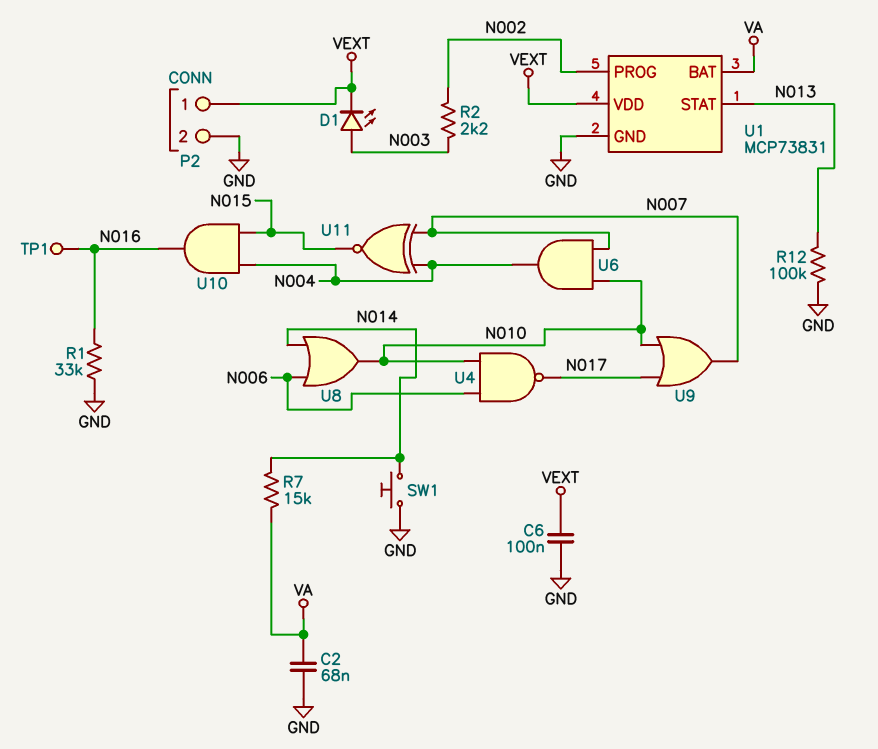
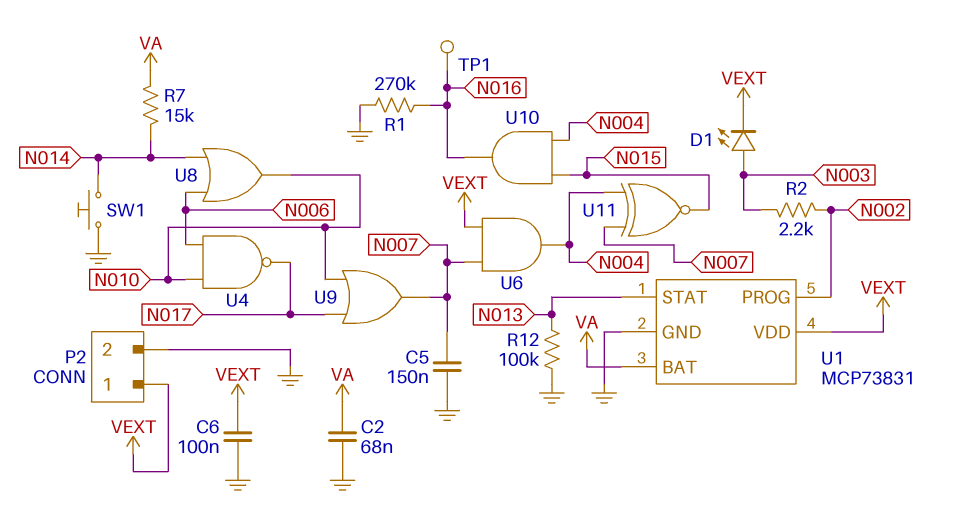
C5: none -> 150nF (GND, N007)
R1: 33k (GND, N016) -> 270k (GND, N016)
U6: AND (in N007, in N010, out N004) -> AND (in N007, in VEXT, out N004)

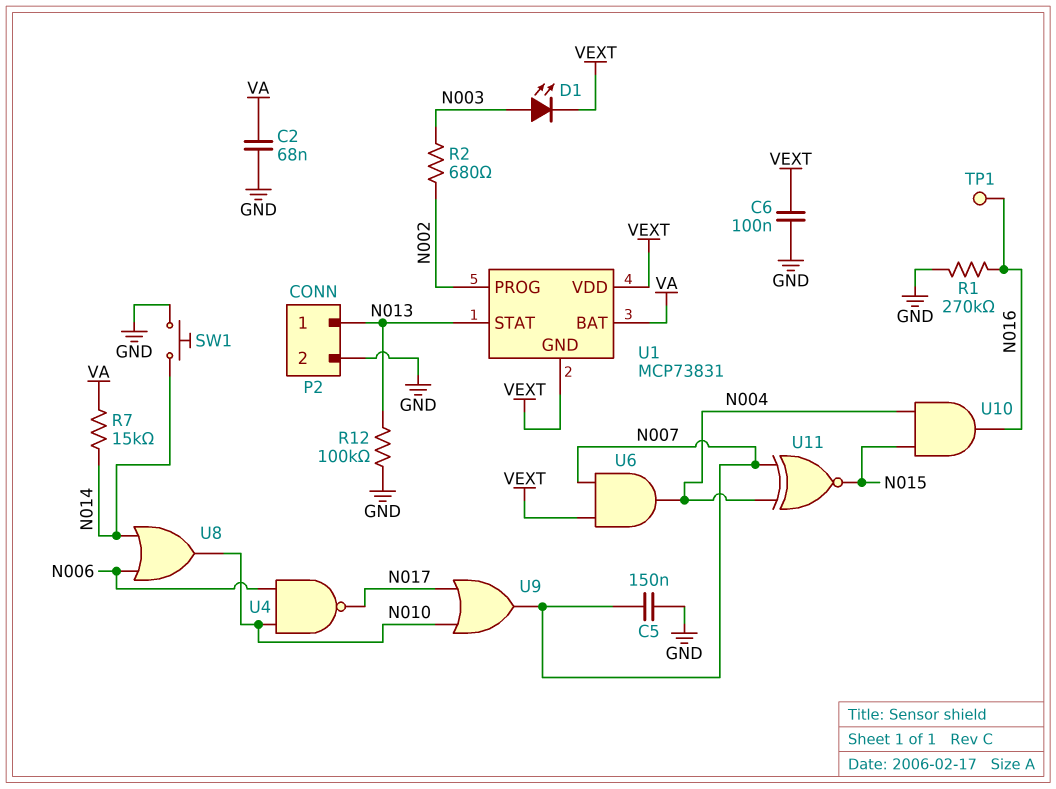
P2 pin 1: VEXT -> N013
R2: 2.2k (N002, N003) -> 680 (N002, N003)
U1 pin GND: GND -> VEXT

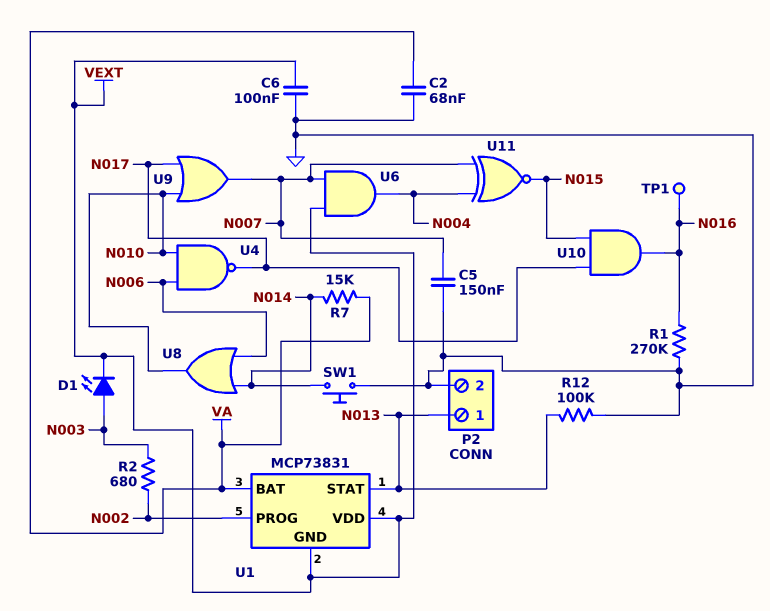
U10: AND (in N004, in N015, out N016) -> AND (in N015, in N017, out N016)

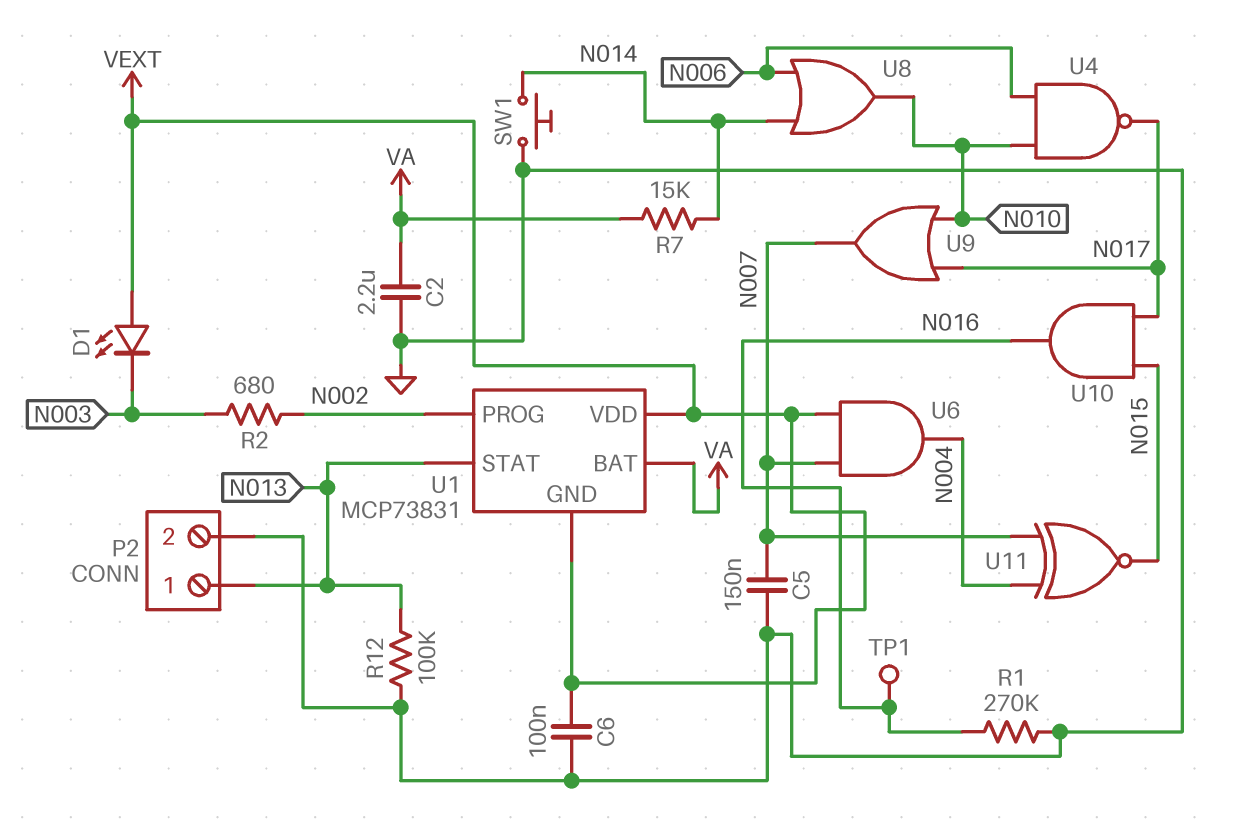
C2: 68nF (GND, VA) -> 2.2uF (GND, VA)
D1: LED (A N003, K VEXT) -> LED (A VEXT, K N003)

